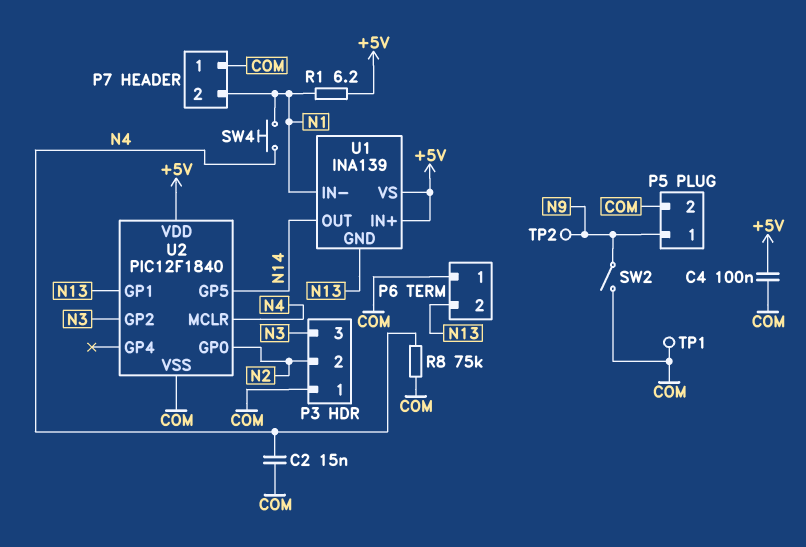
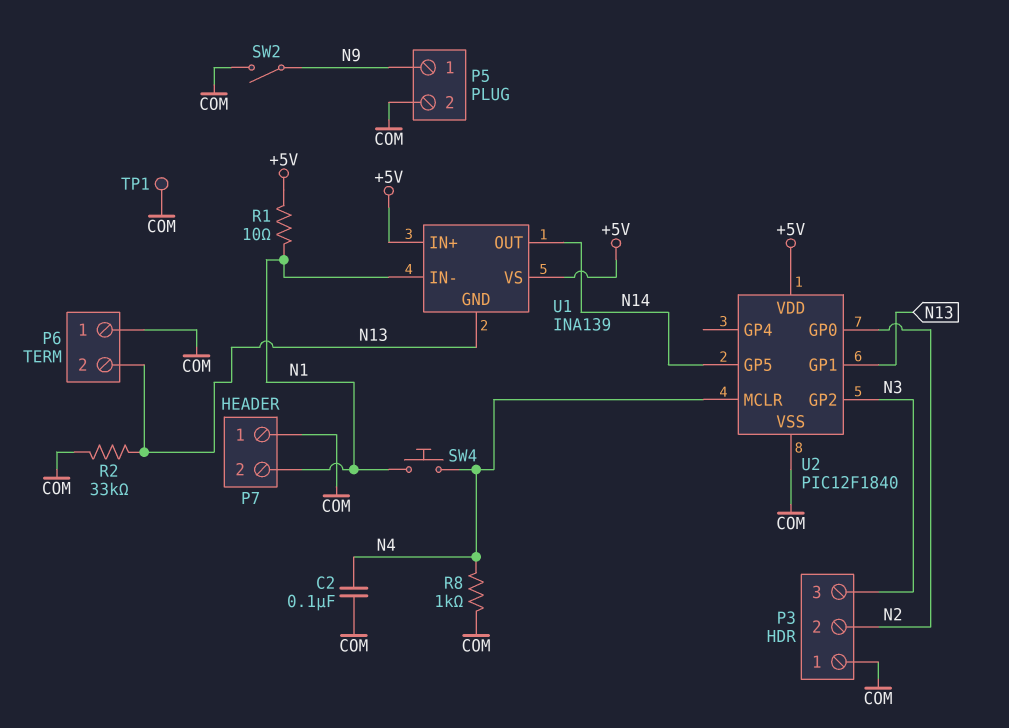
C2: 15nF (COM, N4) -> 100nF (COM, N4)
C4: 100nF (+5V, COM) -> none
R1: 6.2 (+5V, N1) -> 10 (+5V, N1)
R2: none -> 33k (COM, N13)
R8: 75k (COM, N4) -> 1k (COM, N4)
TP2: test point (N9) -> none

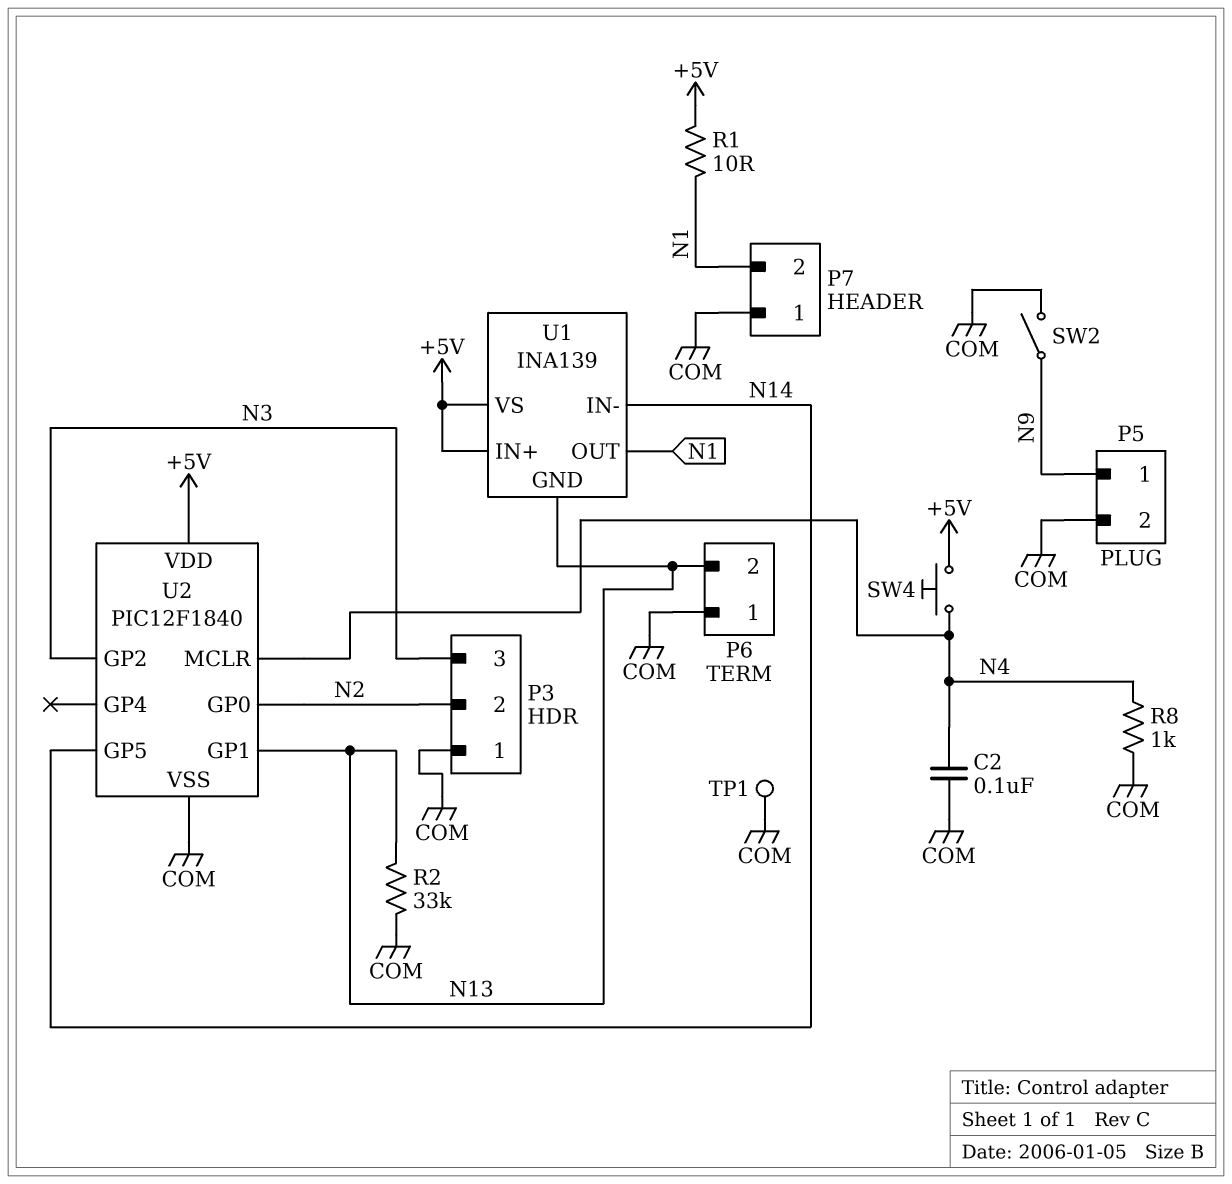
SW4: button (N1, N4) -> button (+5V, N4)
U1 pin IN-: N1 -> N14
U1 pin OUT: N14 -> N1

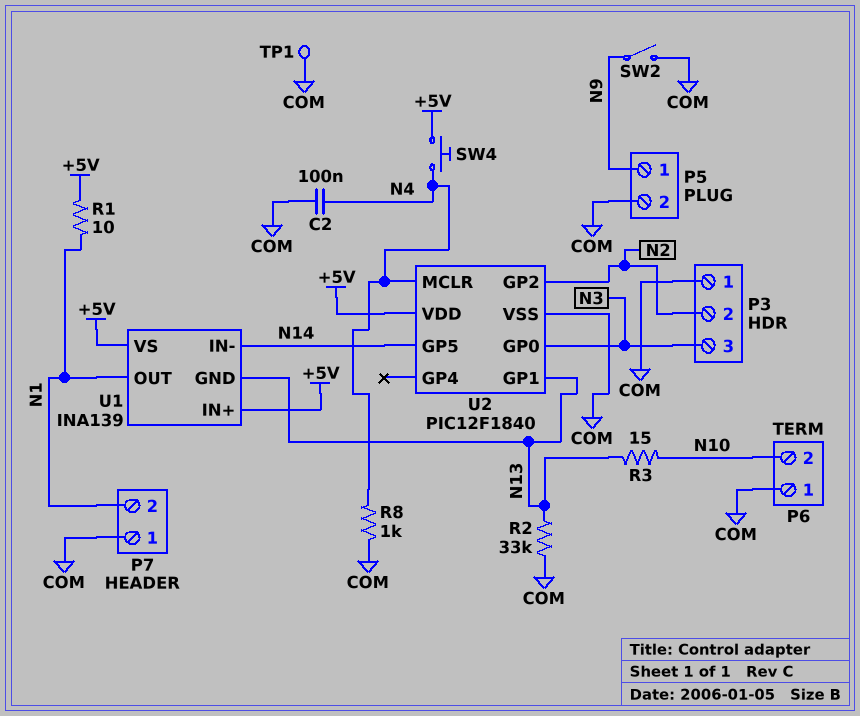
P6 pin 2: N13 -> N10
R3: none -> 15 (N10, N13)
U2 pin GP0: N2 -> N3
U2 pin GP2: N3 -> N2

